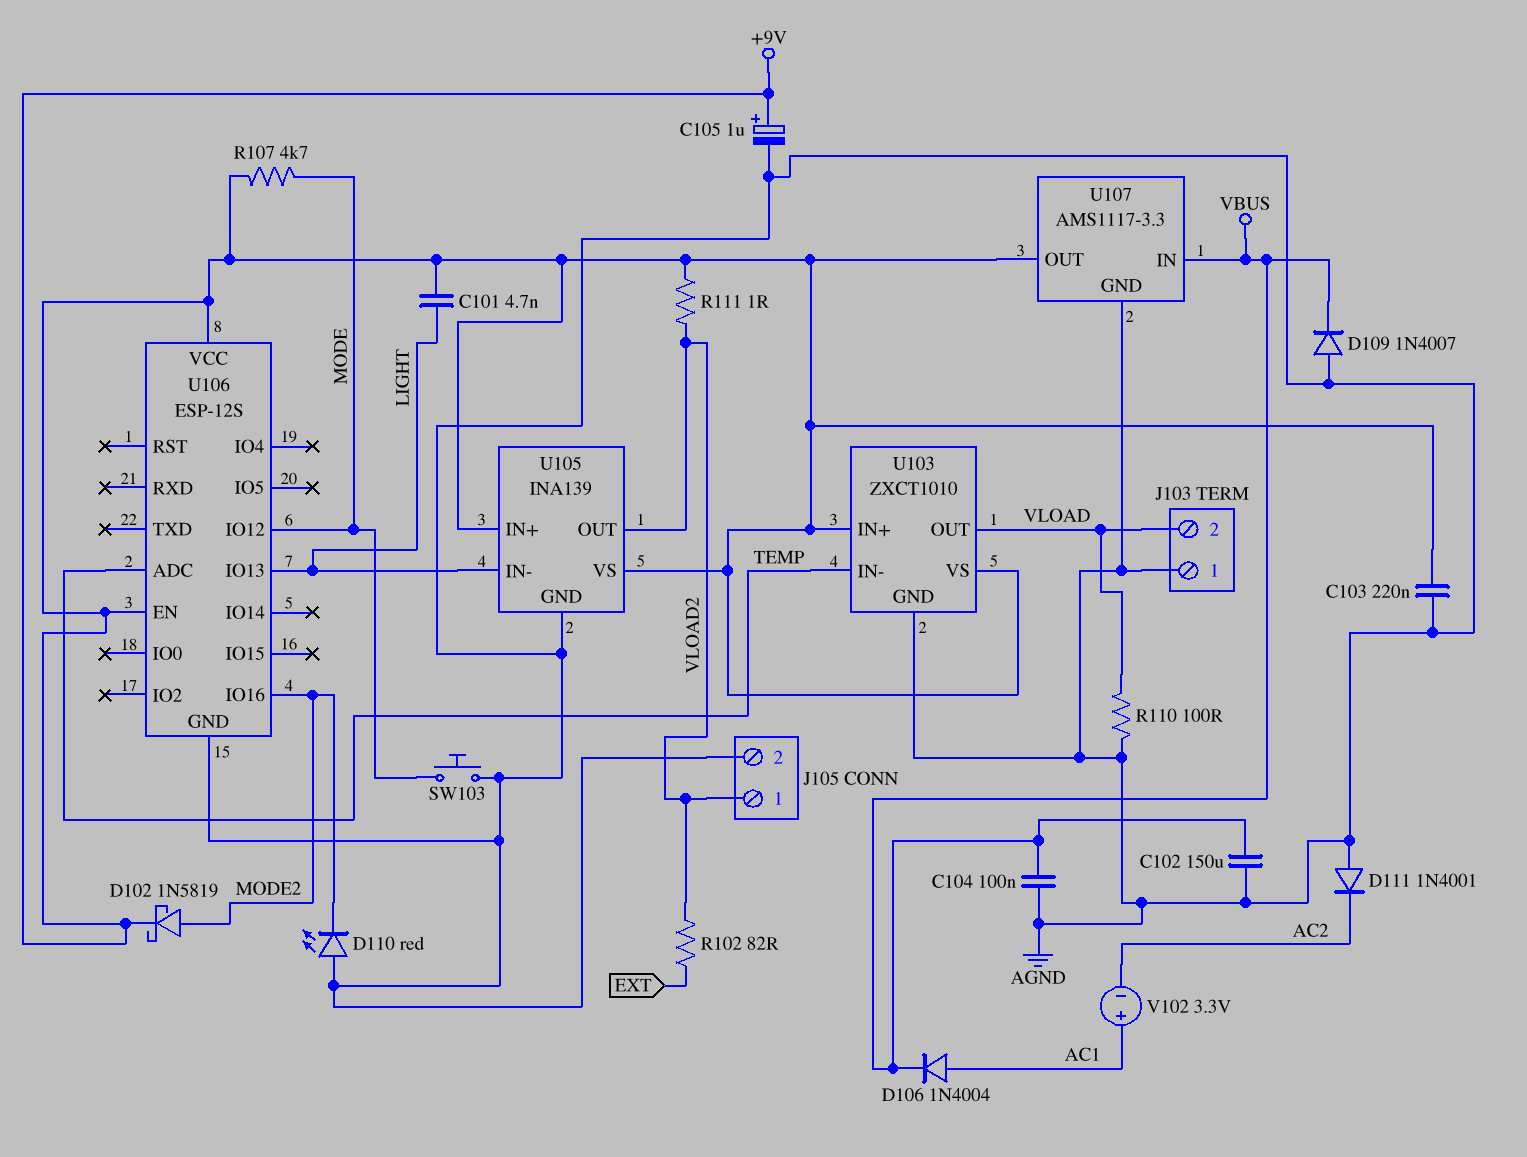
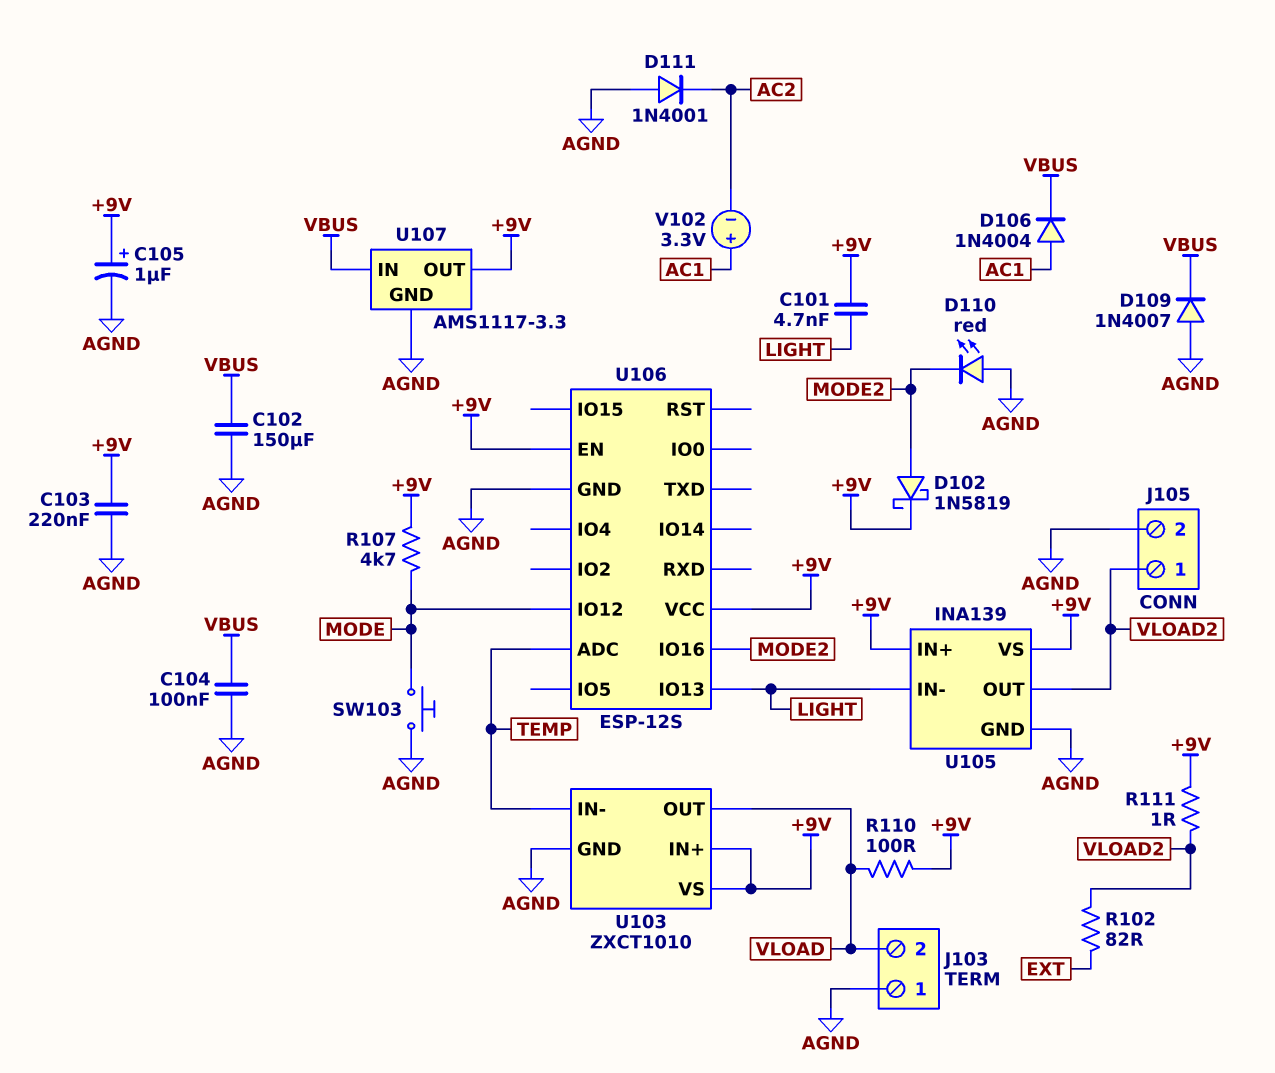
R110: 100 (AGND, VLOAD) -> 100 (+9V, VLOAD)

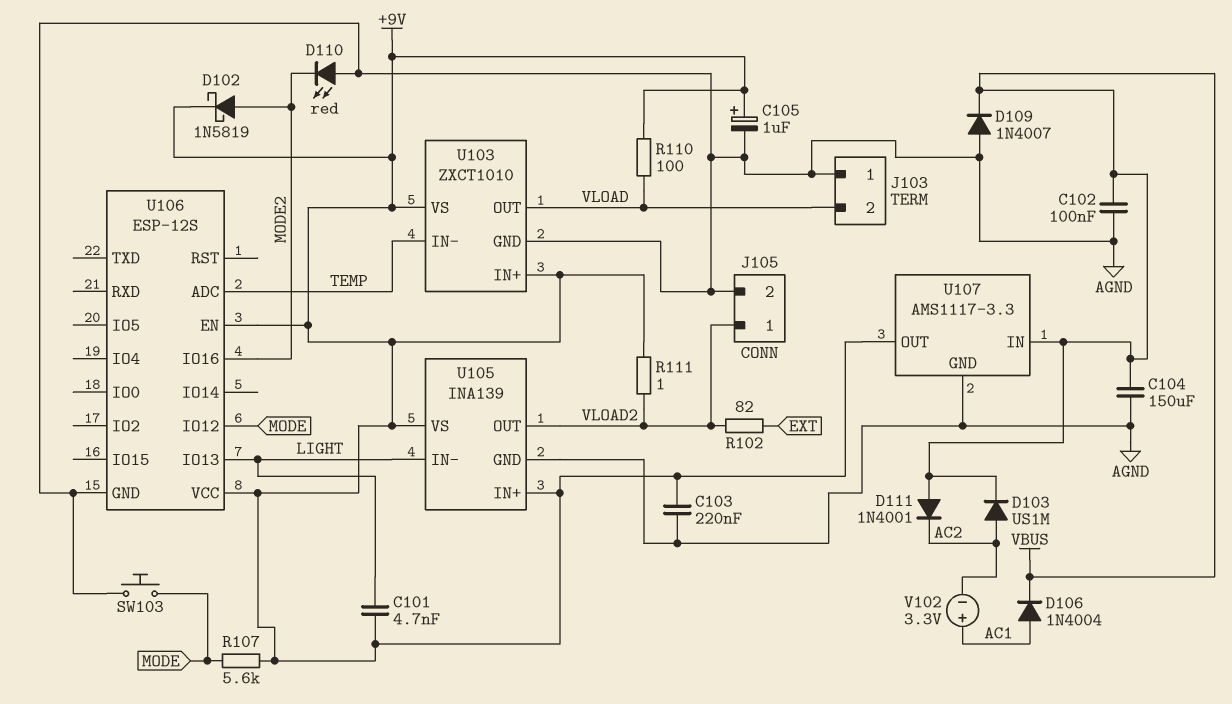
C102: 150uF (AGND, VBUS) -> 100nF (AGND, VBUS)
C104: 100nF (AGND, VBUS) -> 150uF (AGND, VBUS)
D103: none -> diode US1M (A AC2, K VBUS)
D111: diode 1N4001 (A AGND, K AC2) -> diode 1N4001 (A VBUS, K AC2)
R107: 4.7k (+9V, MODE) -> 5.6k (+9V, MODE)

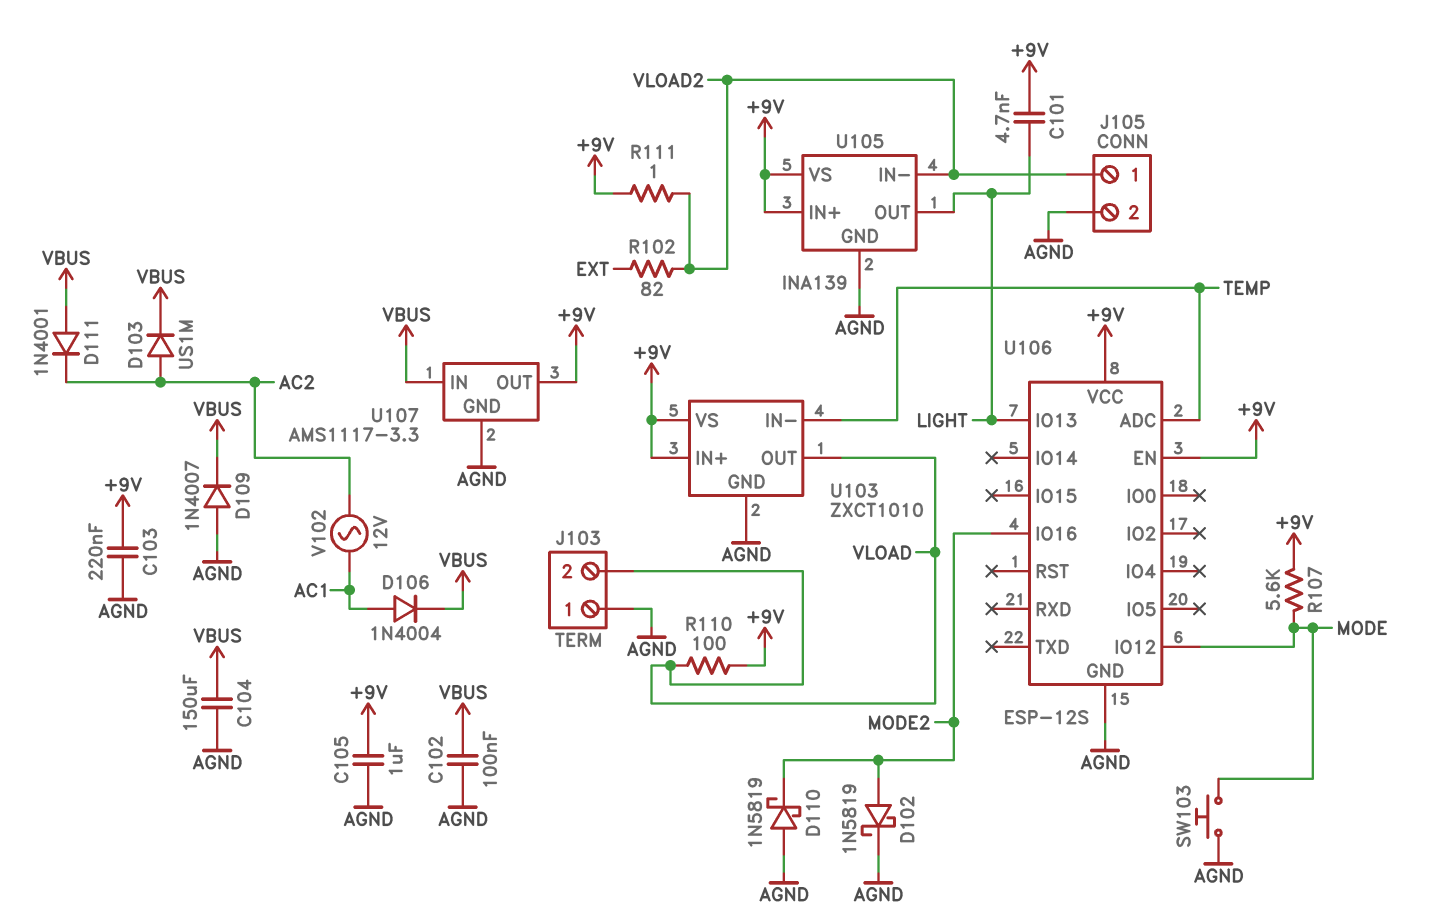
C105: 1uF (plus +9V, minus AGND) -> 1uF (+9V, AGND)
D102: schottky 1N5819 (A MODE2, K +9V) -> schottky 1N5819 (A MODE2, K AGND)
D110: LED red (A AGND, K MODE2) -> schottky 1N5819 (A AGND, K MODE2)
U105 pin IN-: LIGHT -> VLOAD2
U105 pin OUT: VLOAD2 -> LIGHT
V102: 3.3V (plus AC1, minus AC2) -> AC 12V (AC1, AC2)

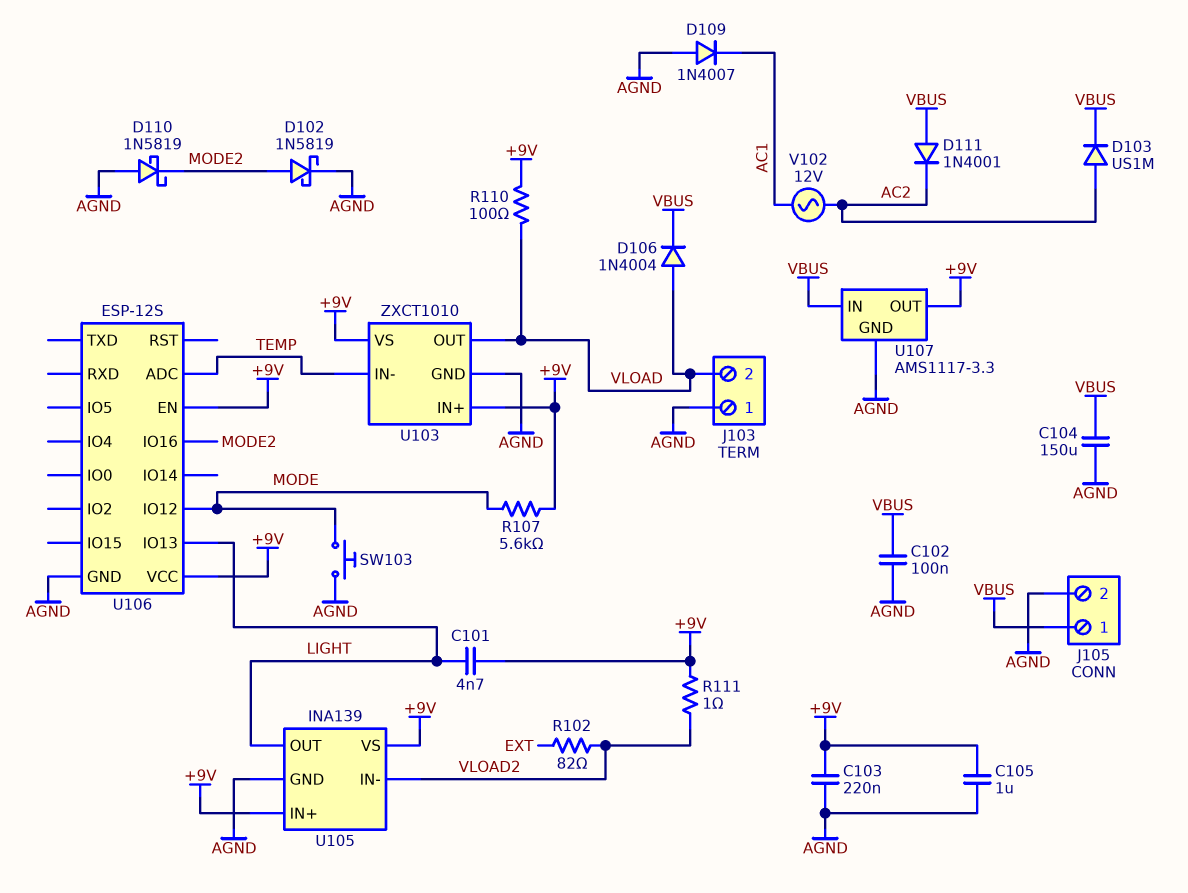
D106: diode 1N4004 (A AC1, K VBUS) -> diode 1N4004 (A VLOAD, K VBUS)
D109: diode 1N4007 (A AGND, K VBUS) -> diode 1N4007 (A AGND, K AC1)
J105 pin 1: VLOAD2 -> VBUS

